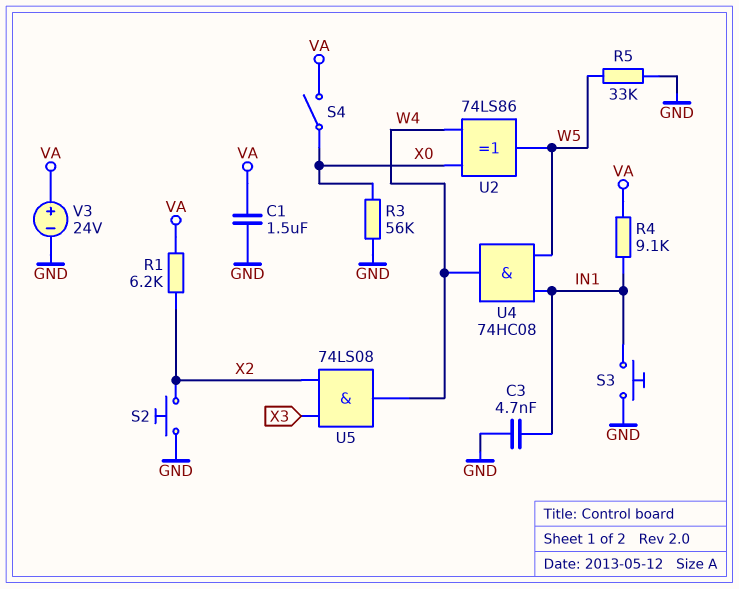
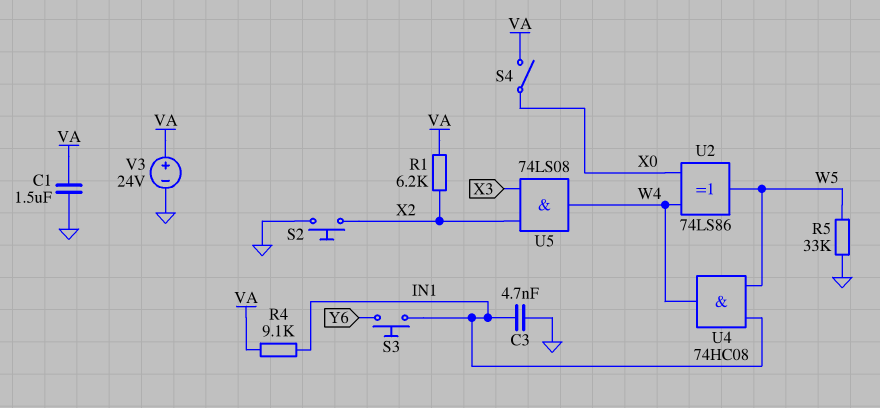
R3: 56k (GND, X0) -> none
S3: button (GND, IN1) -> button (IN1, Y6)

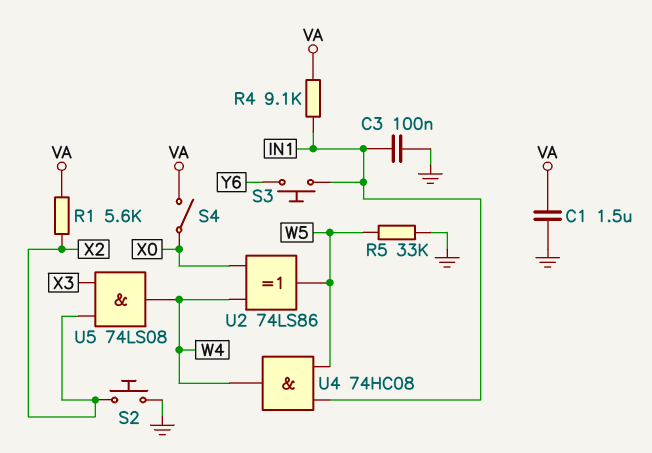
C3: 4.7nF (GND, IN1) -> 100nF (GND, IN1)
R1: 6.2k (VA, X2) -> 5.6k (VA, X2)
V3: 24V (plus VA, minus GND) -> none

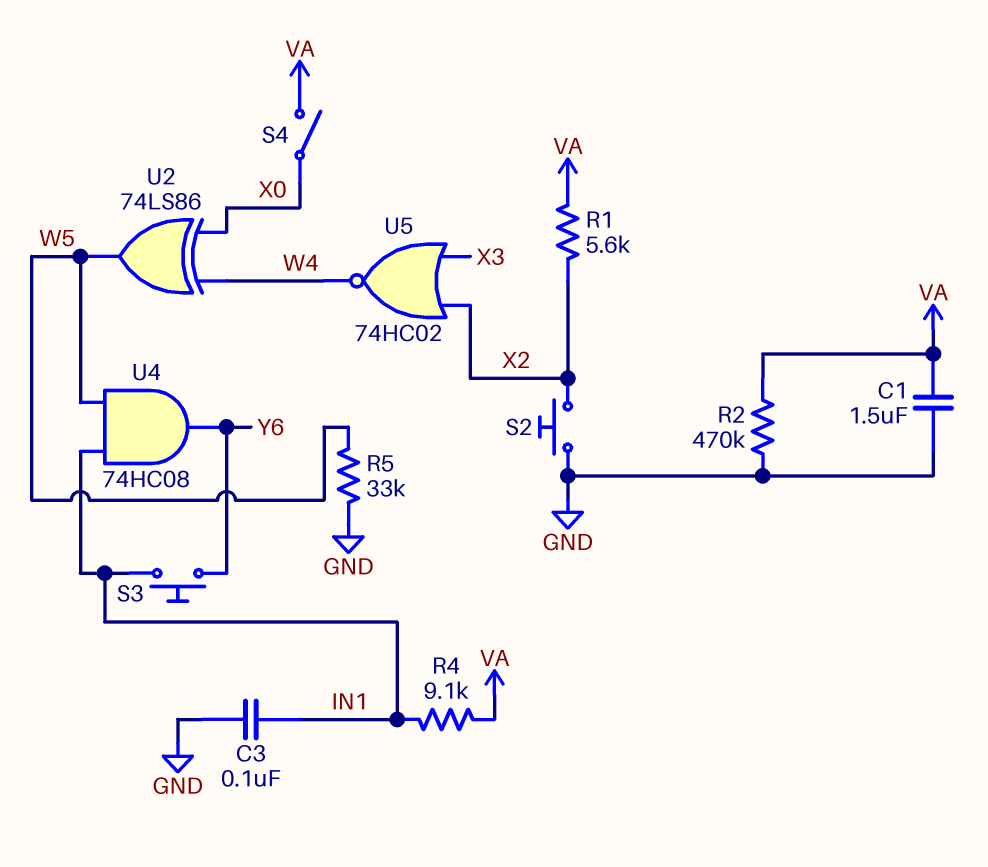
R2: none -> 470k (GND, VA)
U4: AND 74HC08 (in IN1, in W5, out W4) -> AND 74HC08 (in IN1, in W5, out Y6)
U5: AND 74LS08 (in X2, in X3, out W4) -> NOR 74HC02 (in X2, in X3, out W4)

